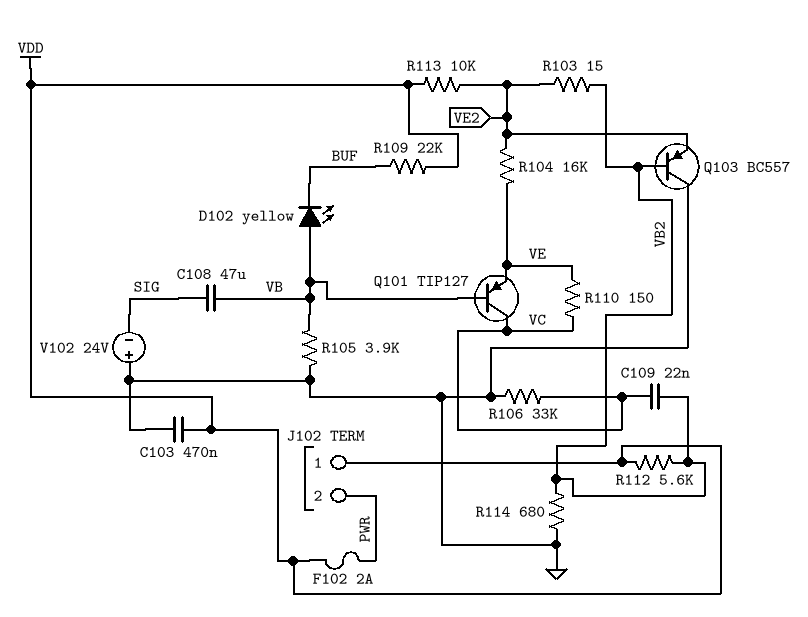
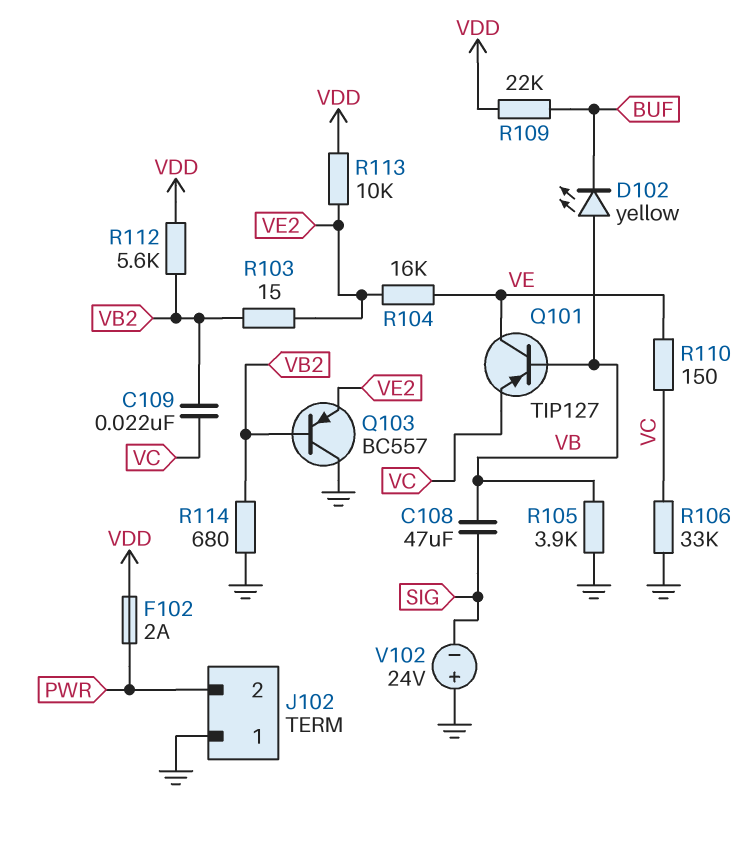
C103: 470nF (GND, VDD) -> none
J102 pin 1: VDD -> GND
Q101: PNP TIP127 (B VB, C VC, E VE) -> PNP TIP127 (B VB, C VE, E VC)

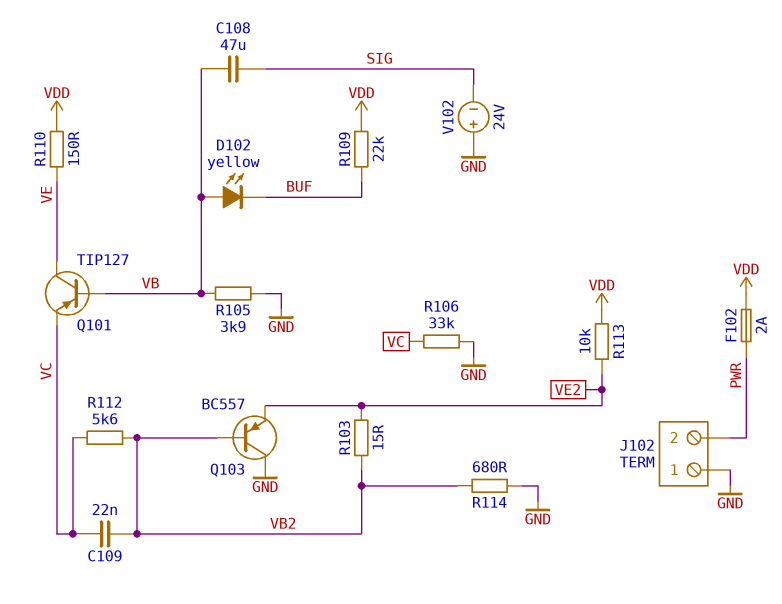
R104: 16k (VE, VE2) -> none
R110: 150 (VC, VE) -> 150 (VDD, VE)
R112: 5.6k (VB2, VDD) -> 5.6k (VB2, VC)

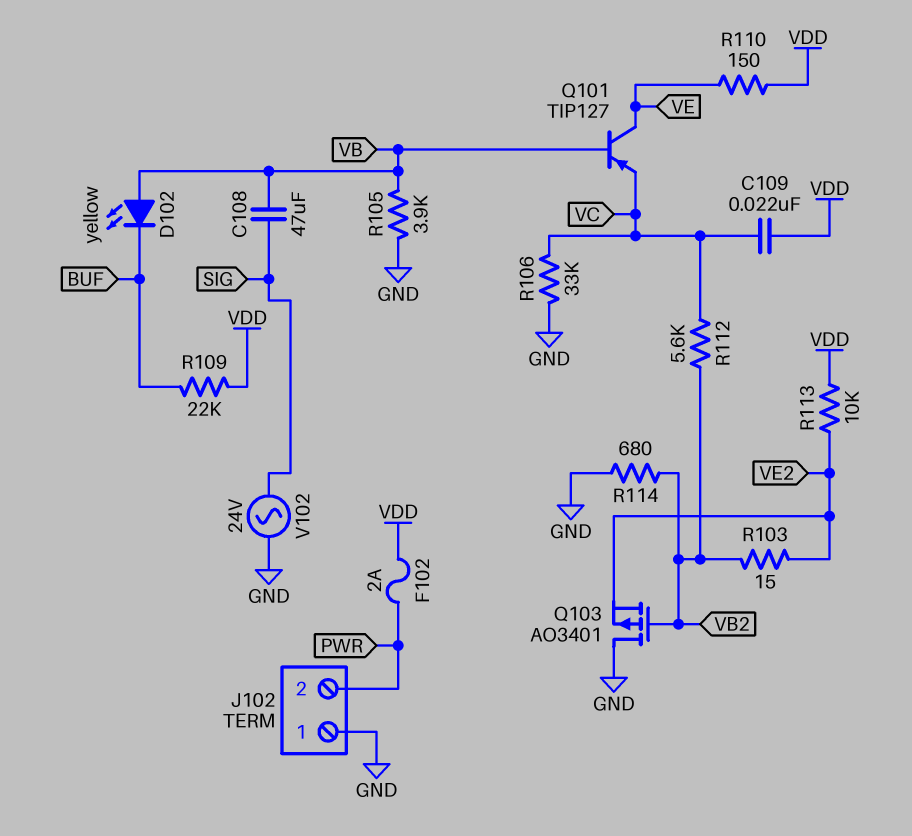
C109: 22nF (VB2, VC) -> 22nF (VC, VDD)
Q103: PNP BC557 (B VB2, C GND, E VE2) -> PMOS AO3401 (G VB2, D GND, S VE2)
V102: 24V (plus GND, minus SIG) -> AC 24V (GND, SIG)

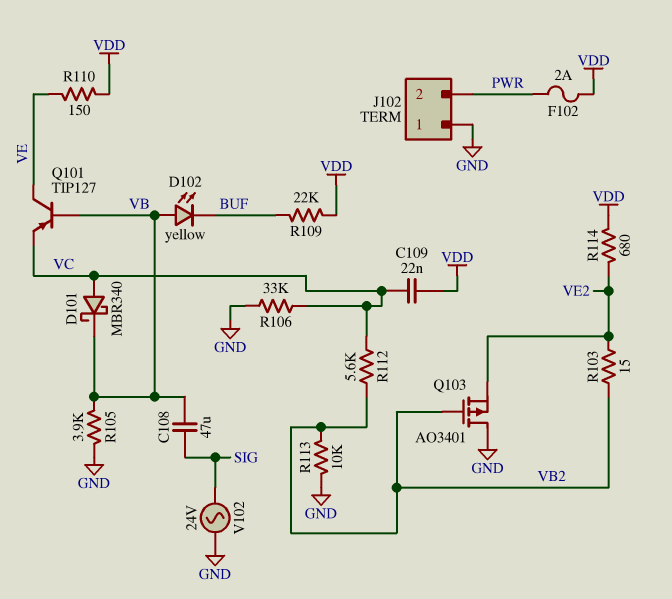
D101: none -> schottky MBR340 (A VC, K VB)
R113: 10k (VDD, VE2) -> 10k (GND, VB2)
R114: 680 (GND, VB2) -> 680 (VDD, VE2)

